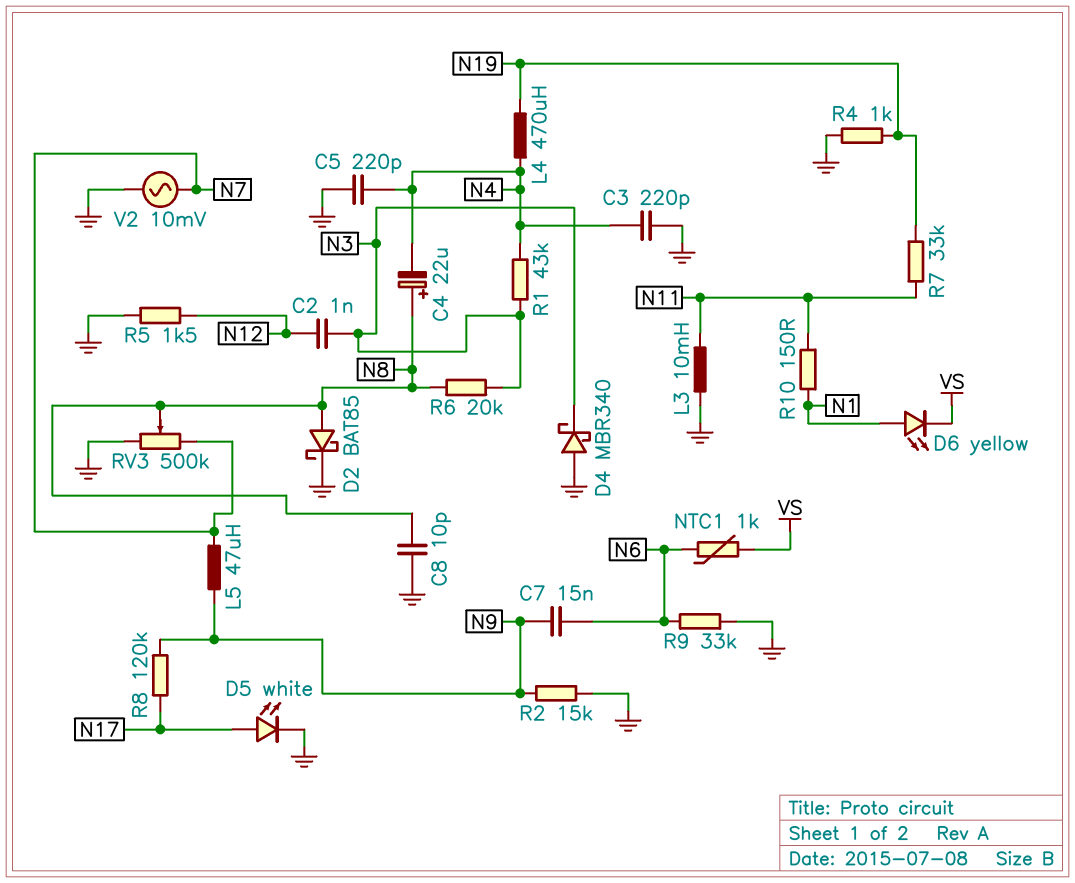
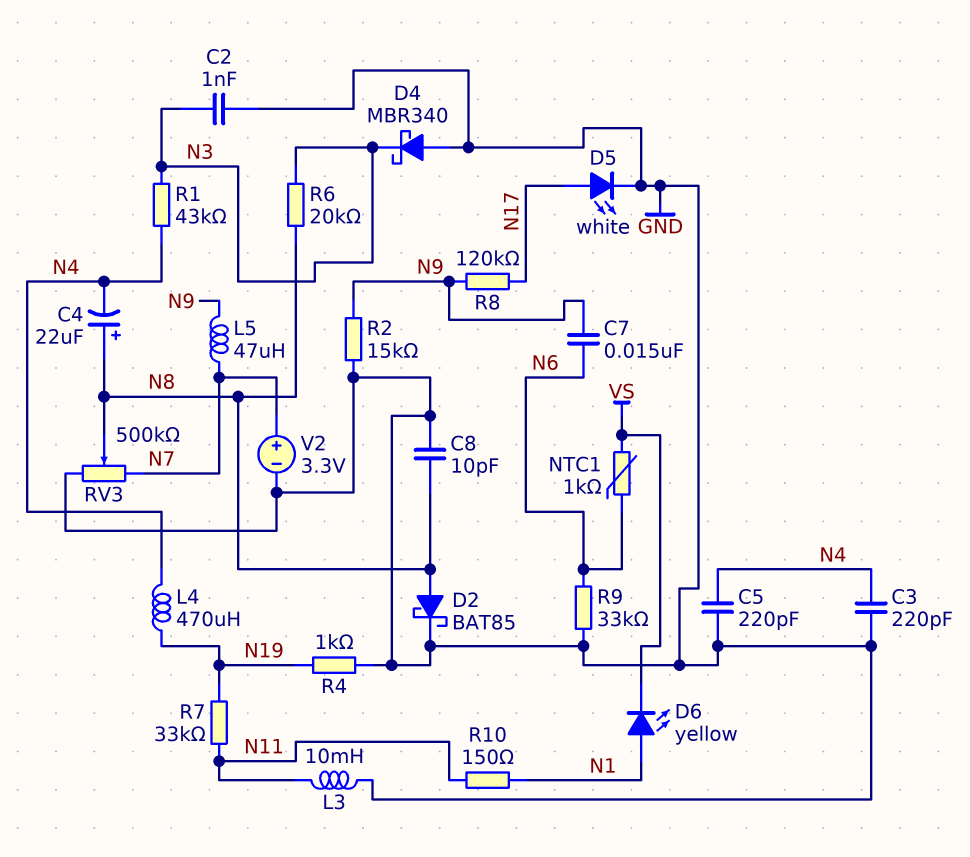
C2: 1nF (N3, N12) -> 1nF (GND, N3)
R5: 1.5k (GND, N12) -> none
V2: AC 10mV (GND, N7) -> 3.3V (plus N7, minus GND)

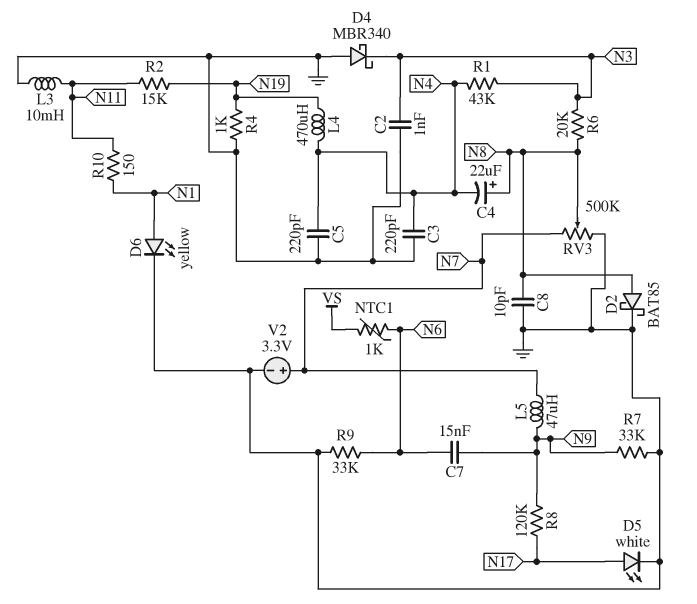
D6: LED yellow (A N1, K VS) -> LED yellow (A N1, K GND)
R2: 15k (GND, N9) -> 15k (N11, N19)
R7: 33k (N11, N19) -> 33k (GND, N9)

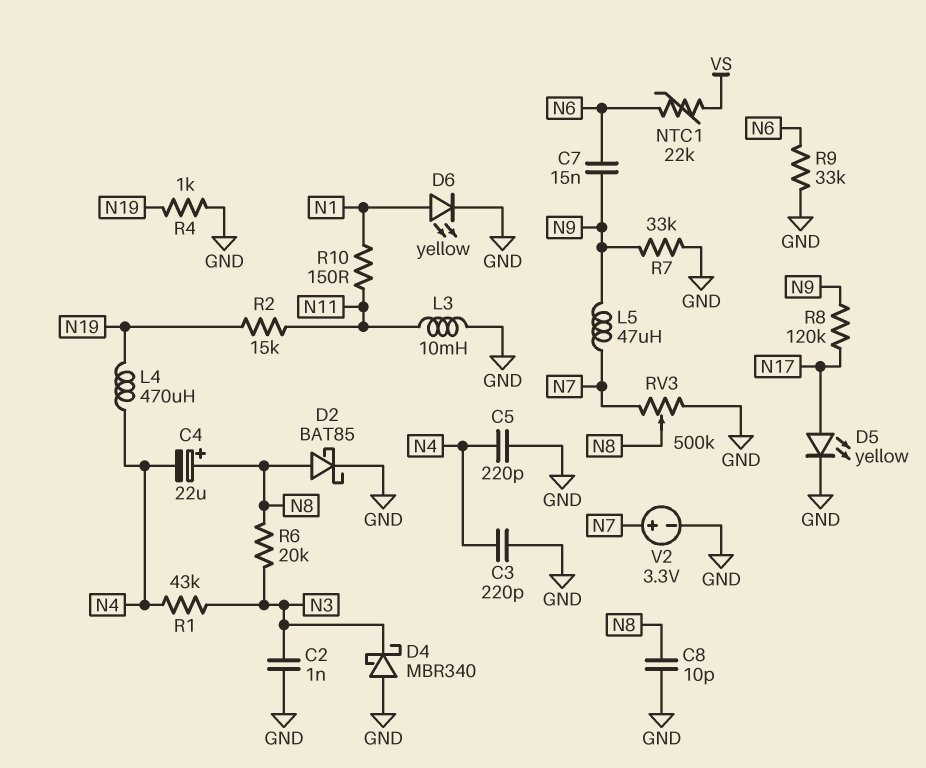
D5: LED white (A N17, K GND) -> LED yellow (A N17, K GND)
NTC1: 1k (N6, VS) -> 22k (N6, VS)

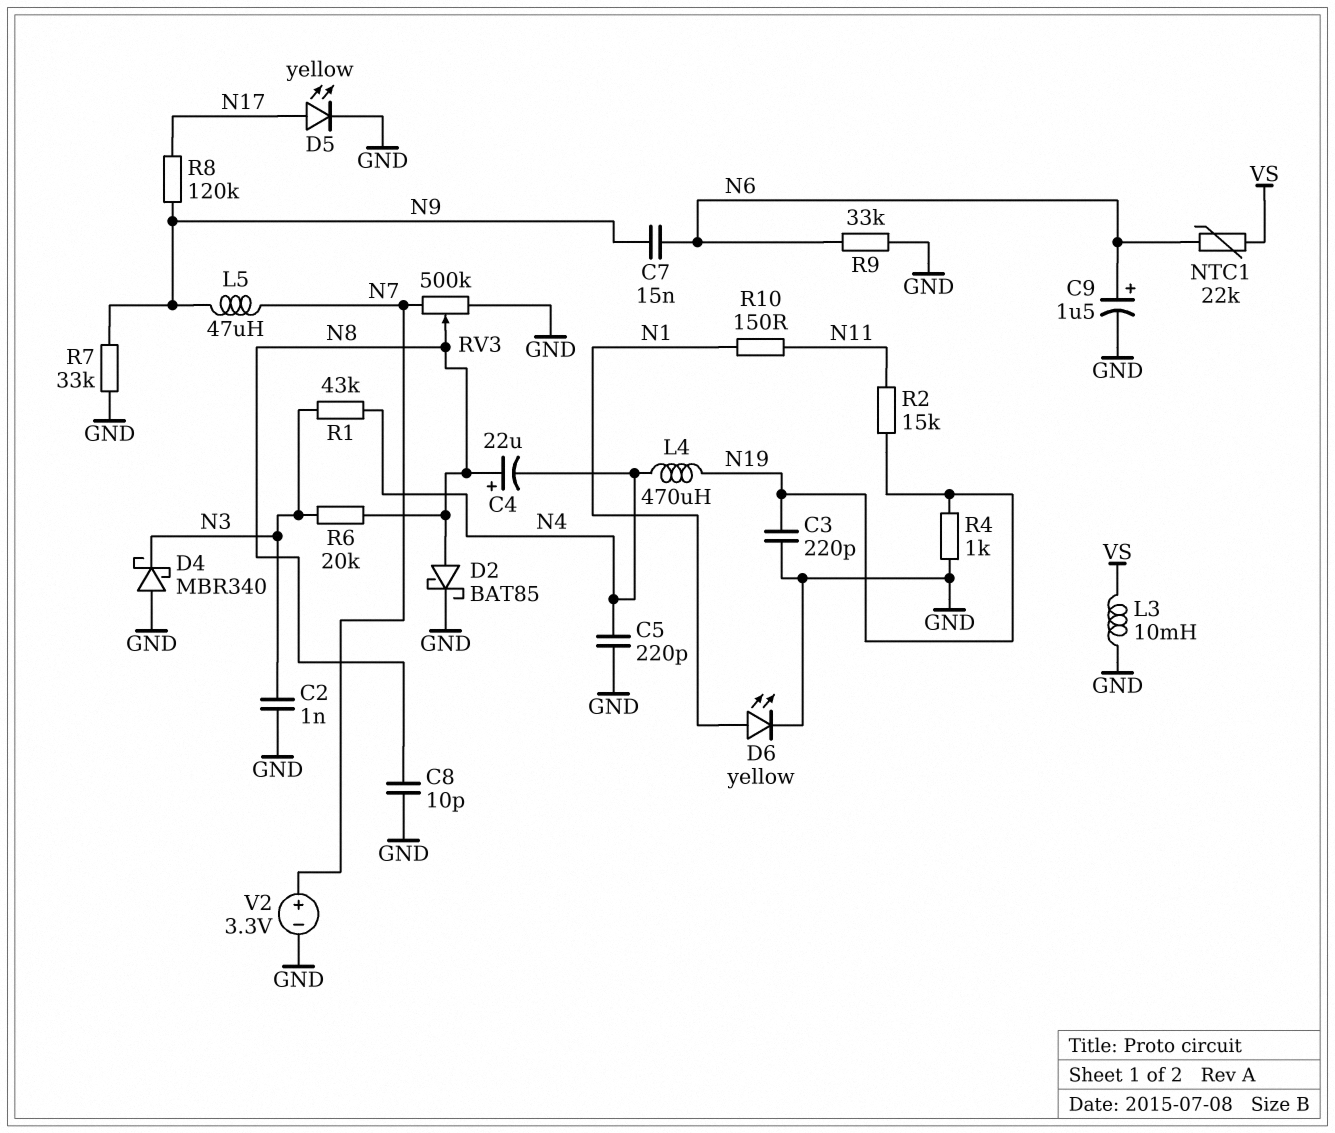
C3: 220pF (GND, N4) -> 220pF (GND, N19)
C9: none -> 1.5uF (plus N6, minus GND)
L3: 10mH (GND, N11) -> 10mH (GND, VS)

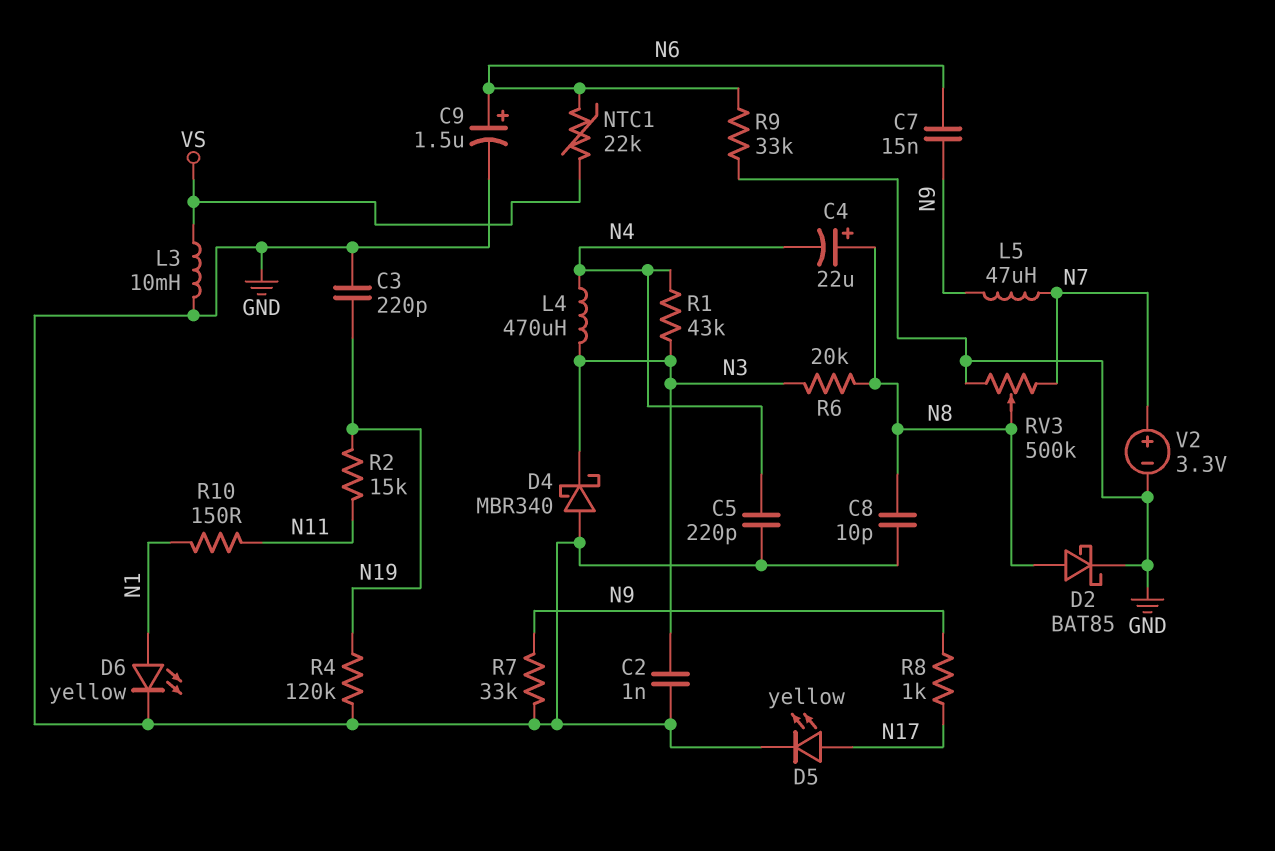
L4: 470uH (N4, N19) -> 470uH (N3, N4)
R4: 1k (GND, N19) -> 120k (GND, N19)
R8: 120k (N9, N17) -> 1k (N9, N17)

